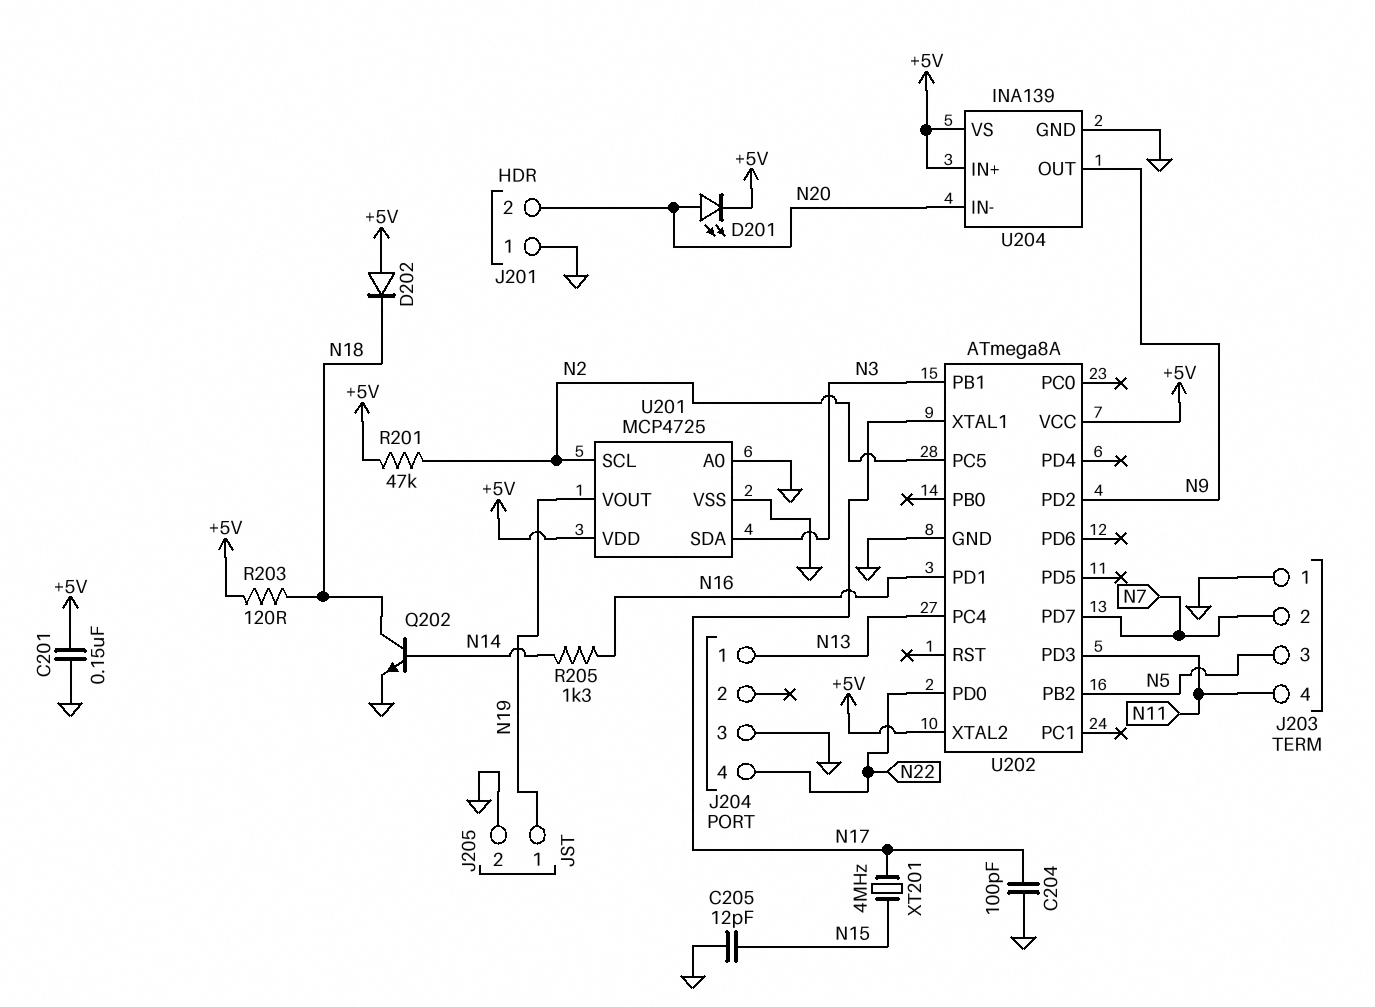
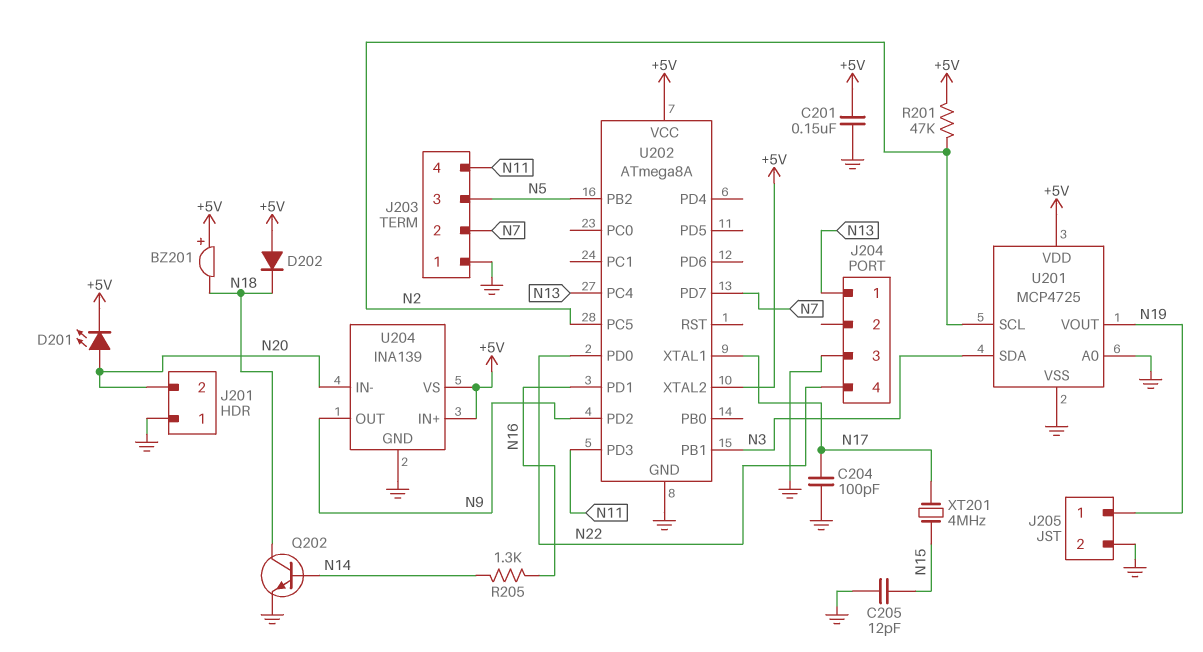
BZ201: none -> buzzer (plus +5V, minus N18)
R203: 120 (+5V, N18) -> none

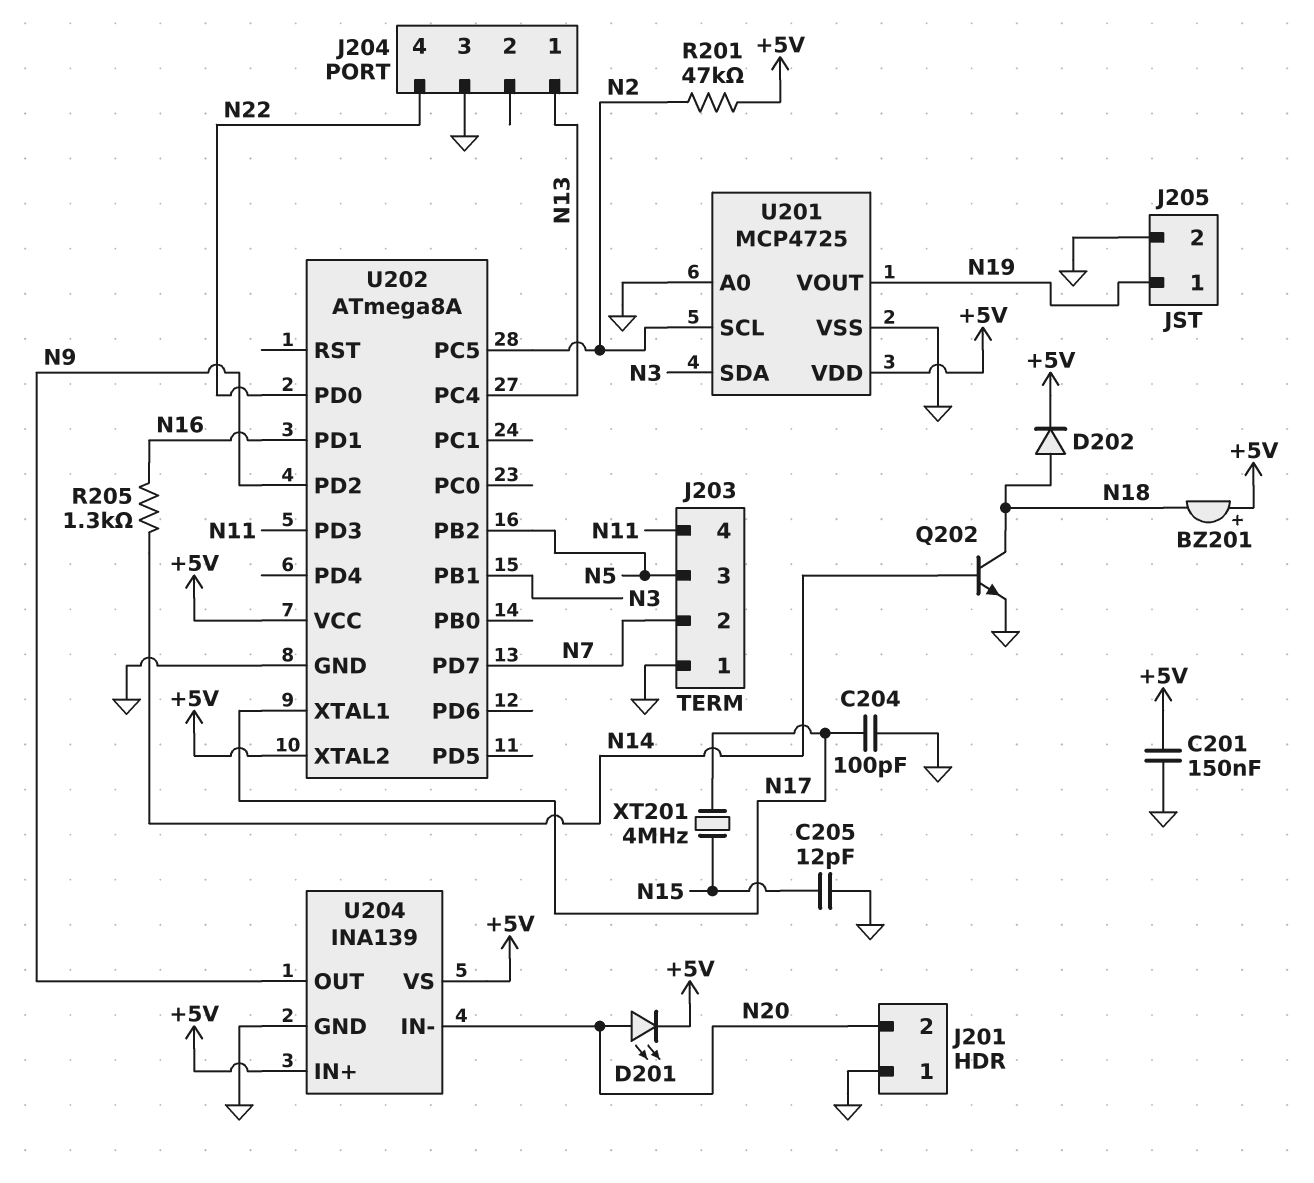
D202: diode (A +5V, K N18) -> diode (A N18, K +5V)

